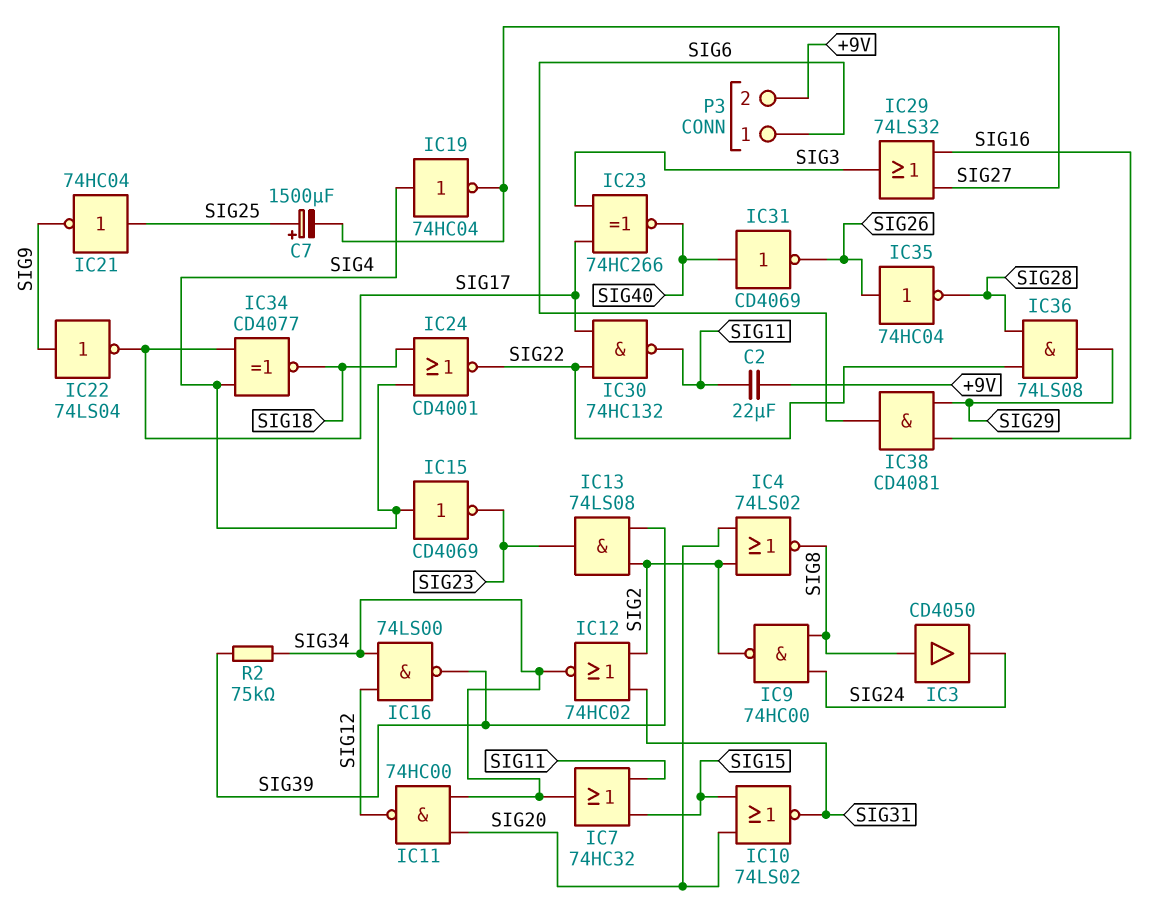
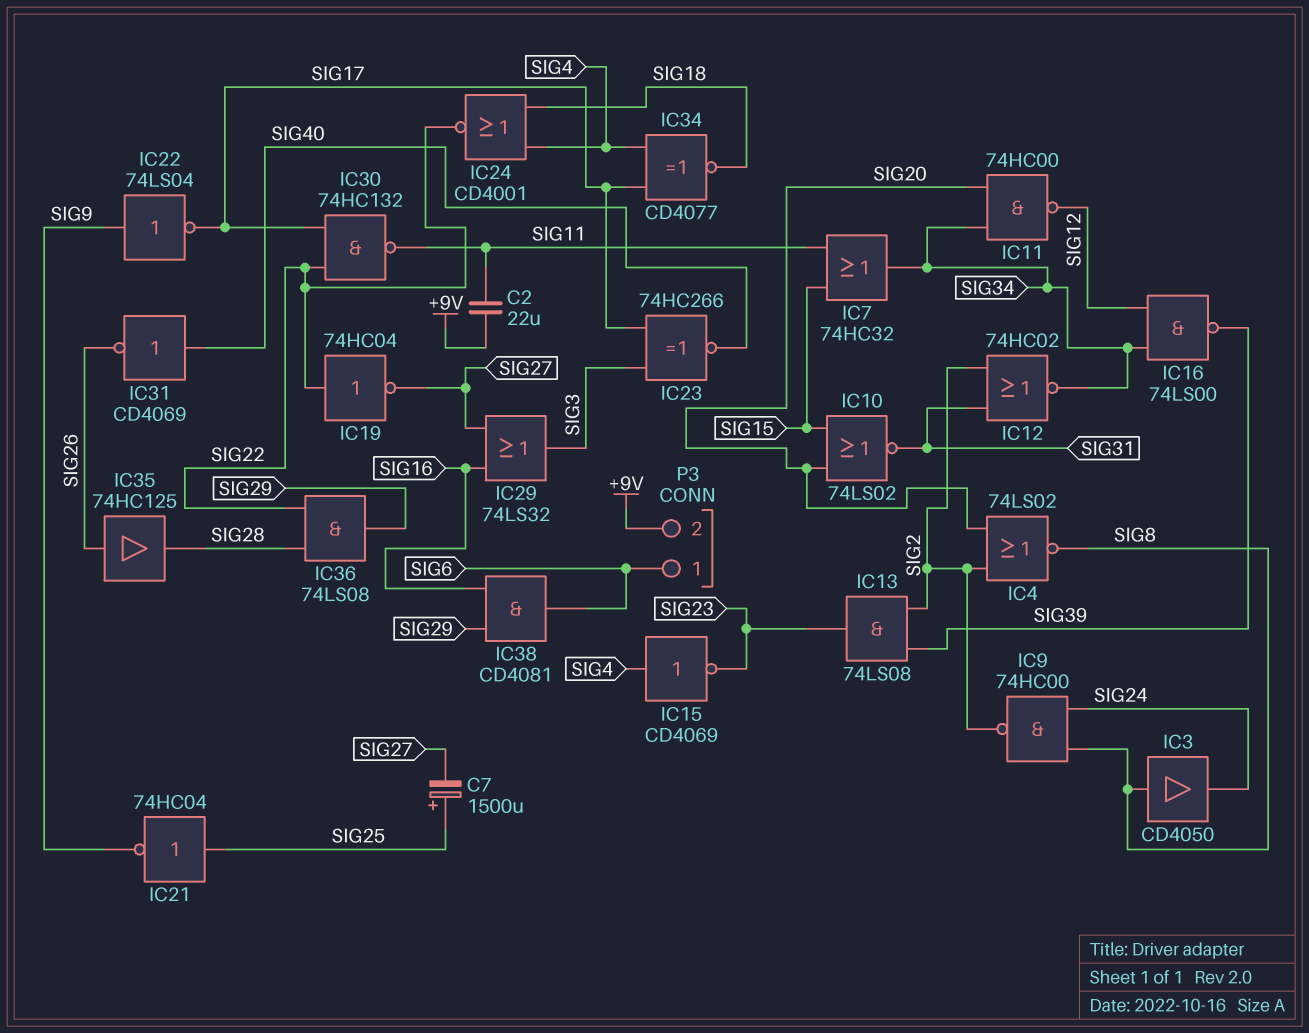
IC19: NOT 74HC04 (in SIG4, out SIG27) -> NOT 74HC04 (in SIG22, out SIG27)
IC35: NOT 74HC04 (in SIG26, out SIG28) -> buffer 74HC125 (in SIG26, out SIG28)
R2: 75k (SIG34, SIG39) -> none

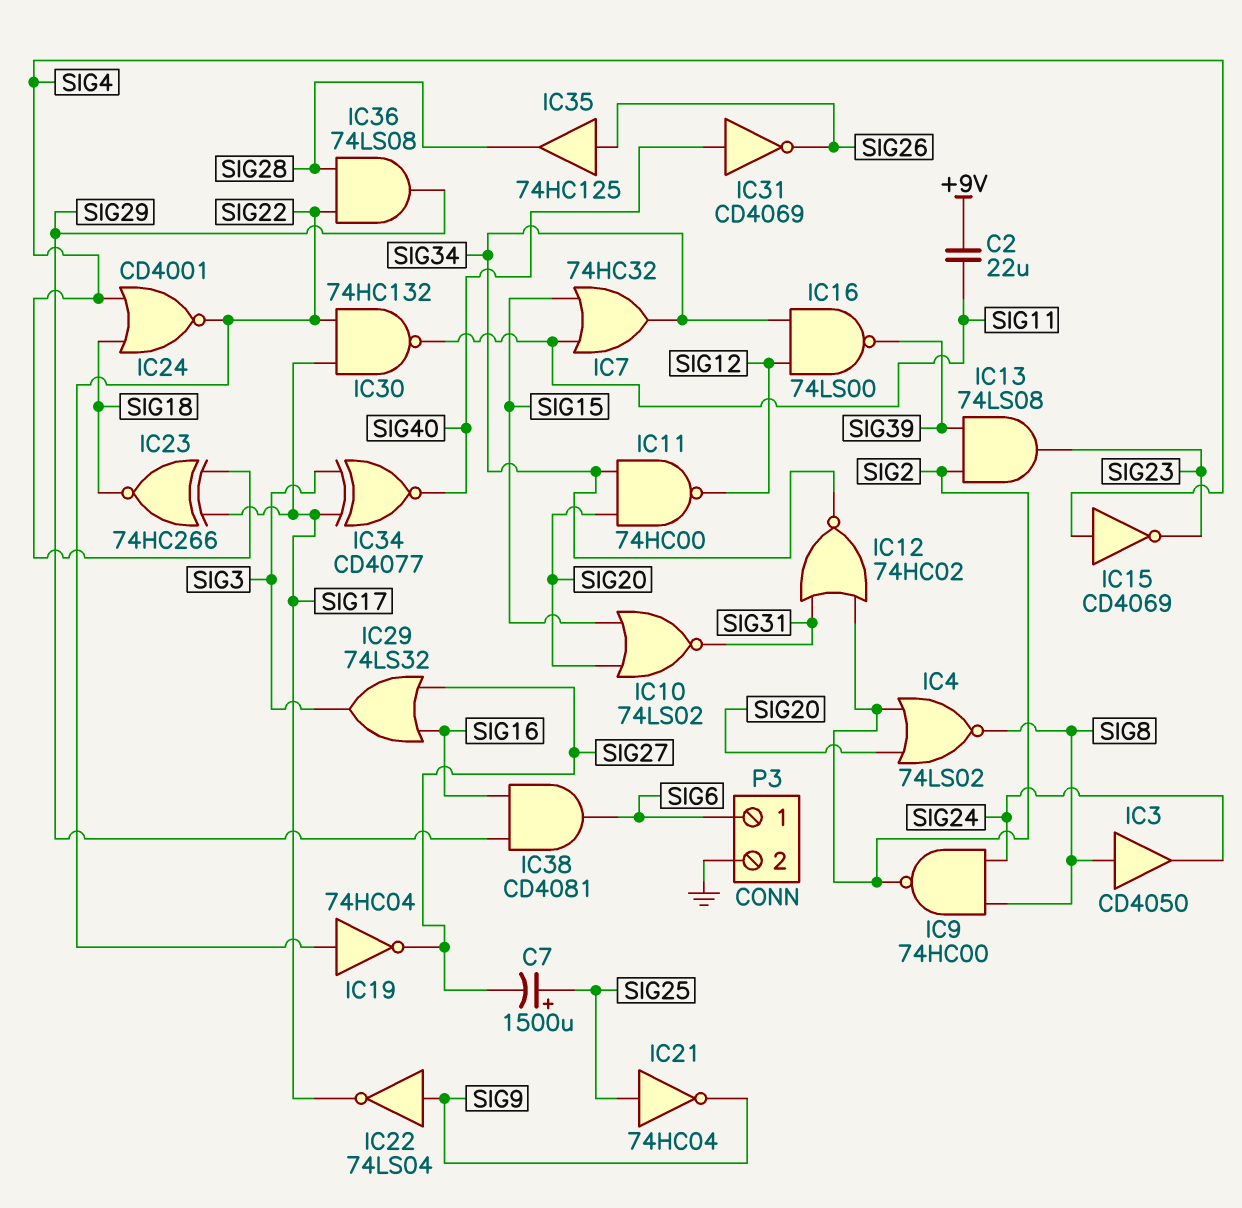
IC23: XNOR 74HC266 (in SIG3, in SIG17, out SIG40) -> XNOR 74HC266 (in SIG4, in SIG17, out SIG18)
IC34: XNOR CD4077 (in SIG4, in SIG17, out SIG18) -> XNOR CD4077 (in SIG3, in SIG17, out SIG40)
P3 pin 2: +9V -> GND

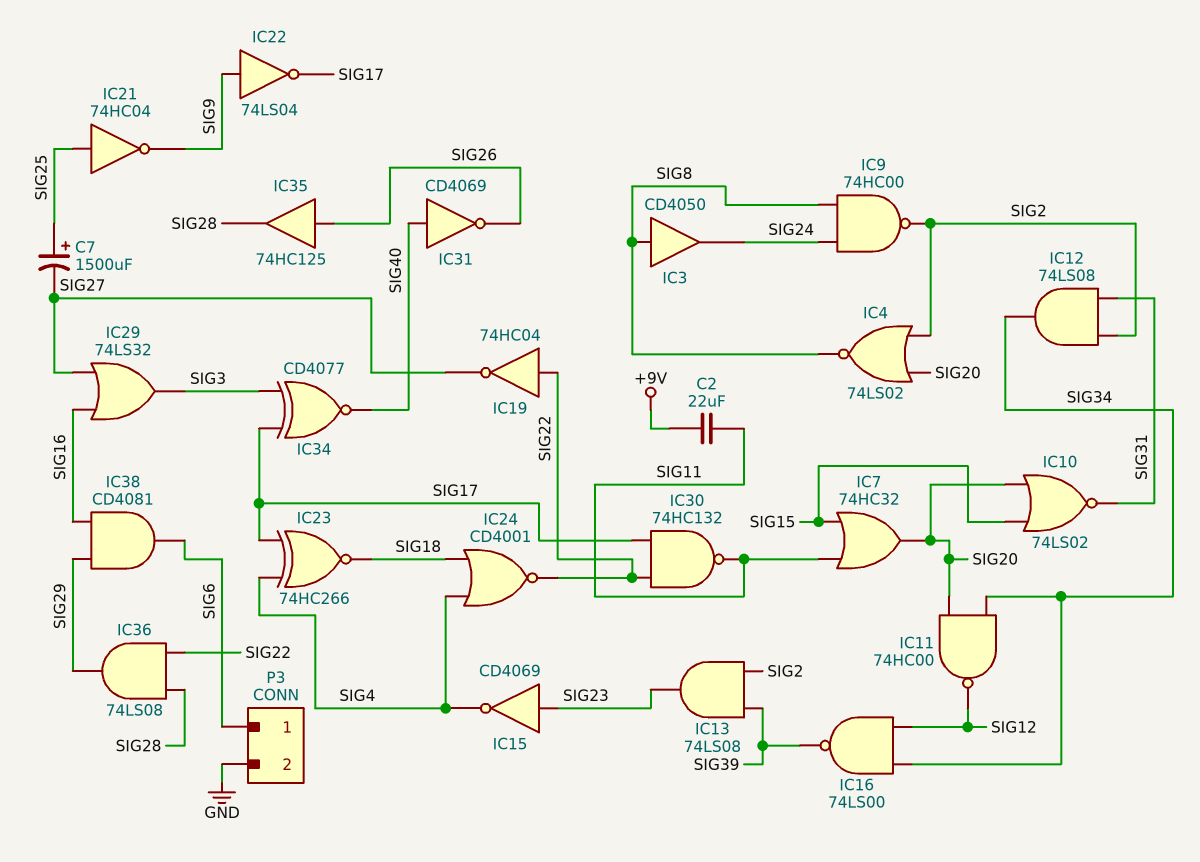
IC7: OR 74HC32 (in SIG11, in SIG15, out SIG34) -> OR 74HC32 (in SIG11, in SIG15, out SIG20)
IC12: NOR 74HC02 (in SIG2, in SIG31, out SIG34) -> AND 74LS08 (in SIG2, in SIG31, out SIG34)
IC15: NOT CD4069 (in SIG4, out SIG23) -> NOT CD4069 (in SIG23, out SIG4)

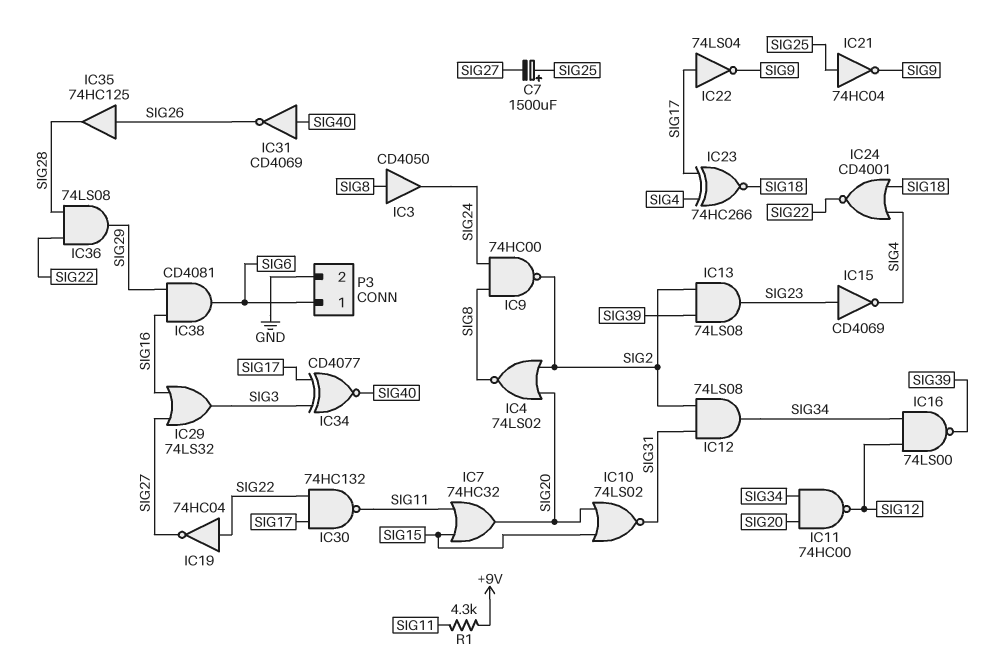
C2: 22uF (+9V, SIG11) -> none
IC22: NOT 74LS04 (in SIG9, out SIG17) -> NOT 74LS04 (in SIG17, out SIG9)
R1: none -> 4.3k (+9V, SIG11)

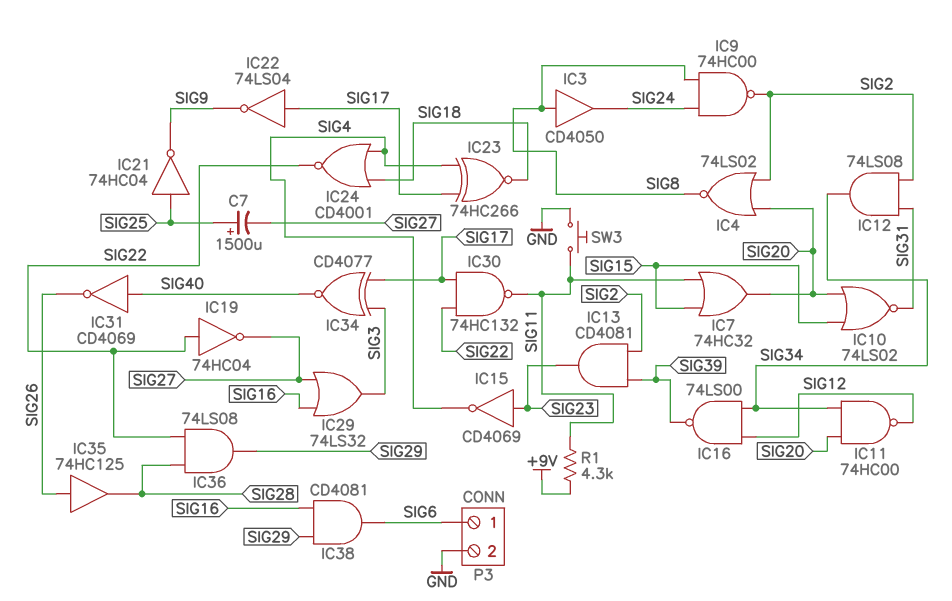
IC13: AND 74LS08 (in SIG2, in SIG39, out SIG23) -> AND CD4081 (in SIG2, in SIG39, out SIG23)
SW3: none -> button (GND, SIG11)

